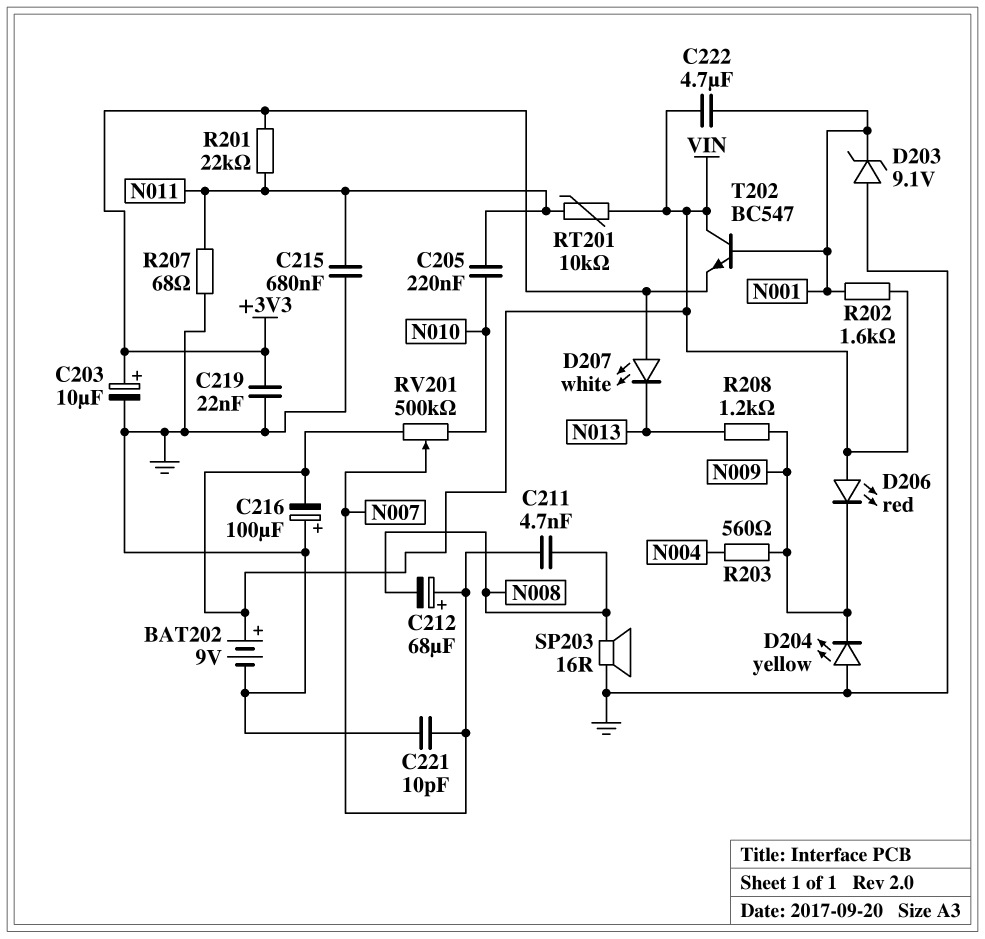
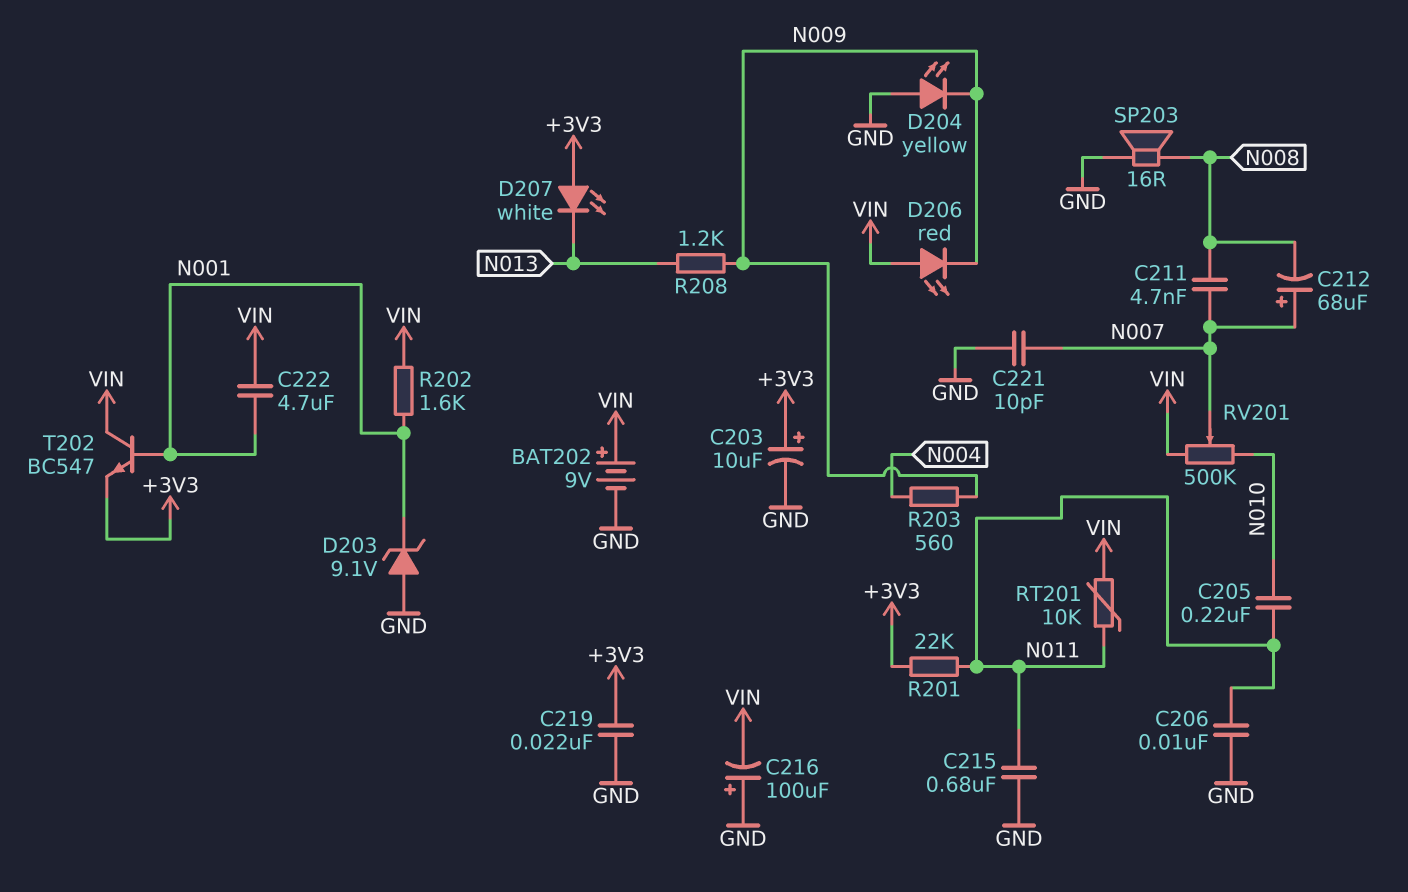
C206: none -> 10nF (GND, N011)
R207: 68 (GND, N011) -> none

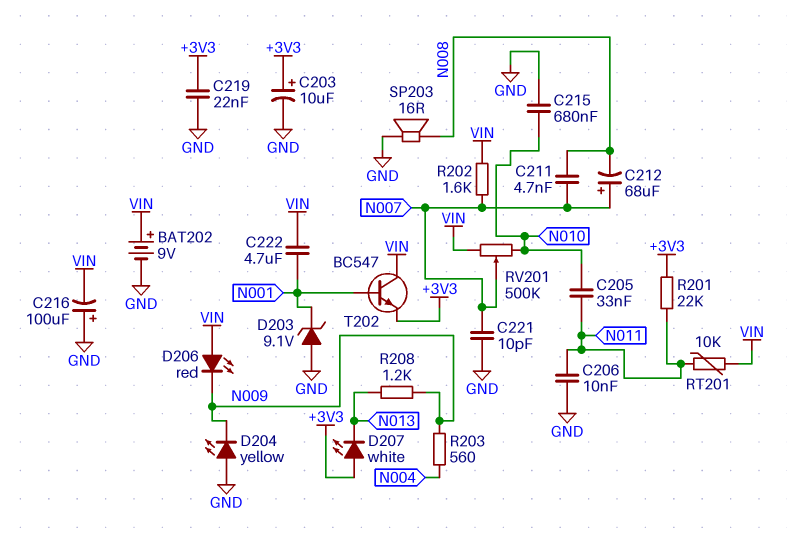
C205: 220nF (N010, N011) -> 33nF (N010, N011)
C215: 680nF (GND, N011) -> 680nF (GND, N010)
R202: 1.6k (N001, VIN) -> 1.6k (N007, VIN)

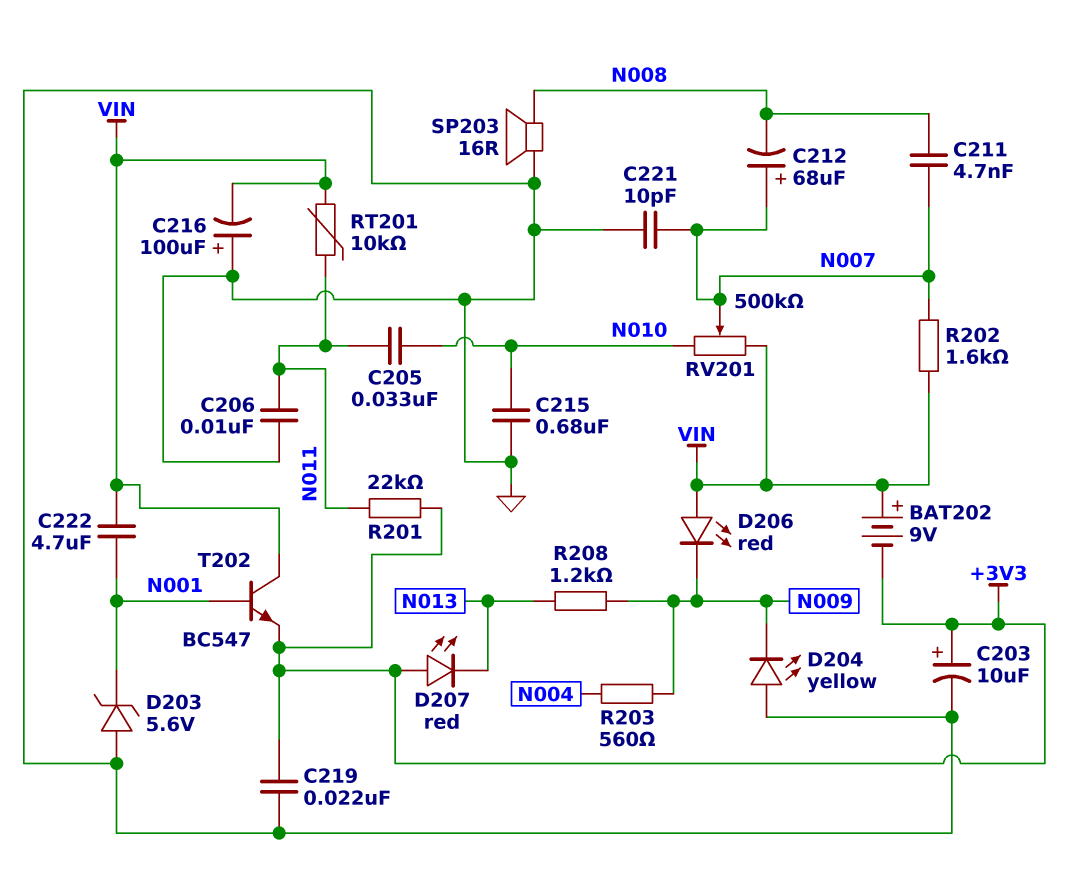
BAT202: 9V (plus VIN, minus GND) -> 9V (plus VIN, minus +3V3)
D203: zener 9.1V (A GND, K N001) -> zener 5.6V (A GND, K N001)
D207: LED white (A +3V3, K N013) -> LED red (A +3V3, K N013)

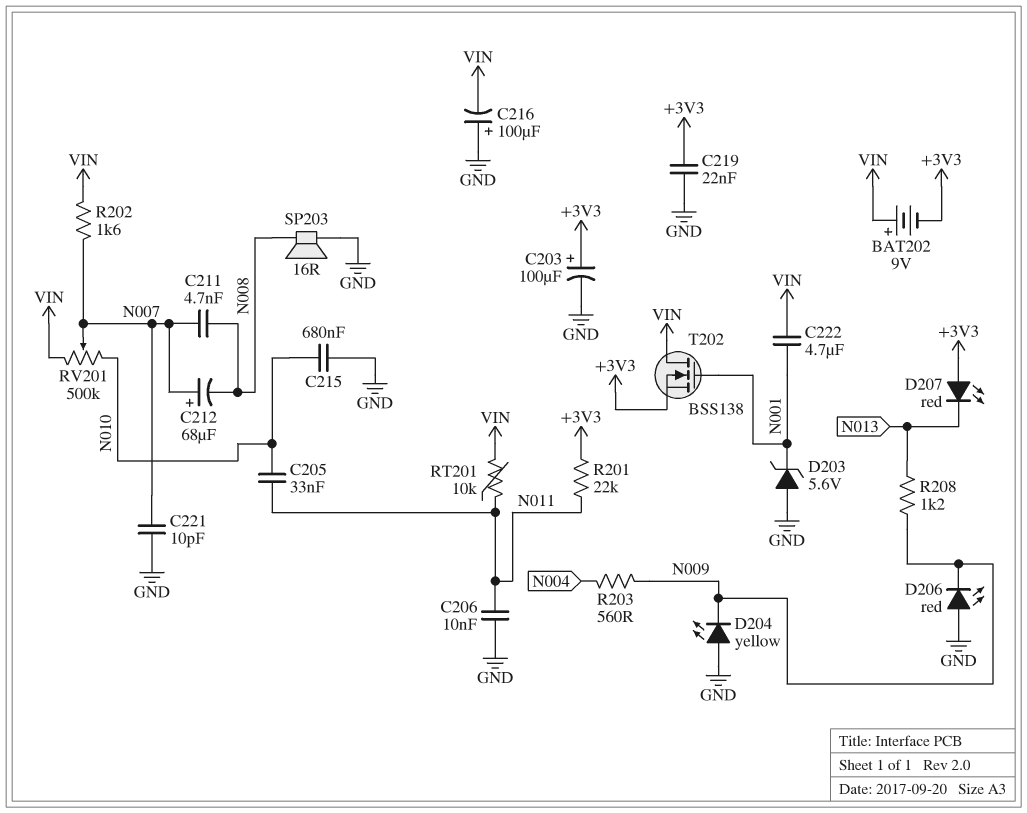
C203: 10uF (plus +3V3, minus GND) -> 100uF (plus +3V3, minus GND)
D206: LED red (A VIN, K N009) -> LED red (A GND, K N009)
T202: NPN BC547 (B N001, C VIN, E +3V3) -> NMOS BSS138 (G N001, D VIN, S +3V3)

